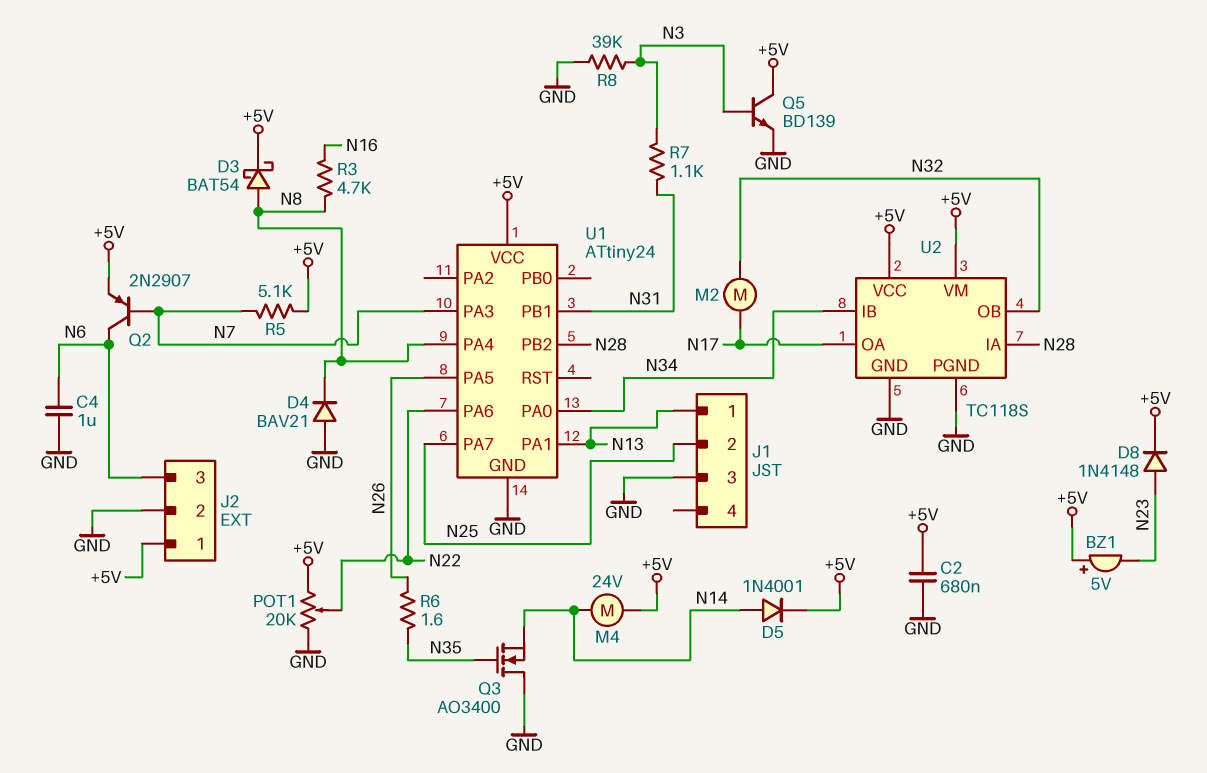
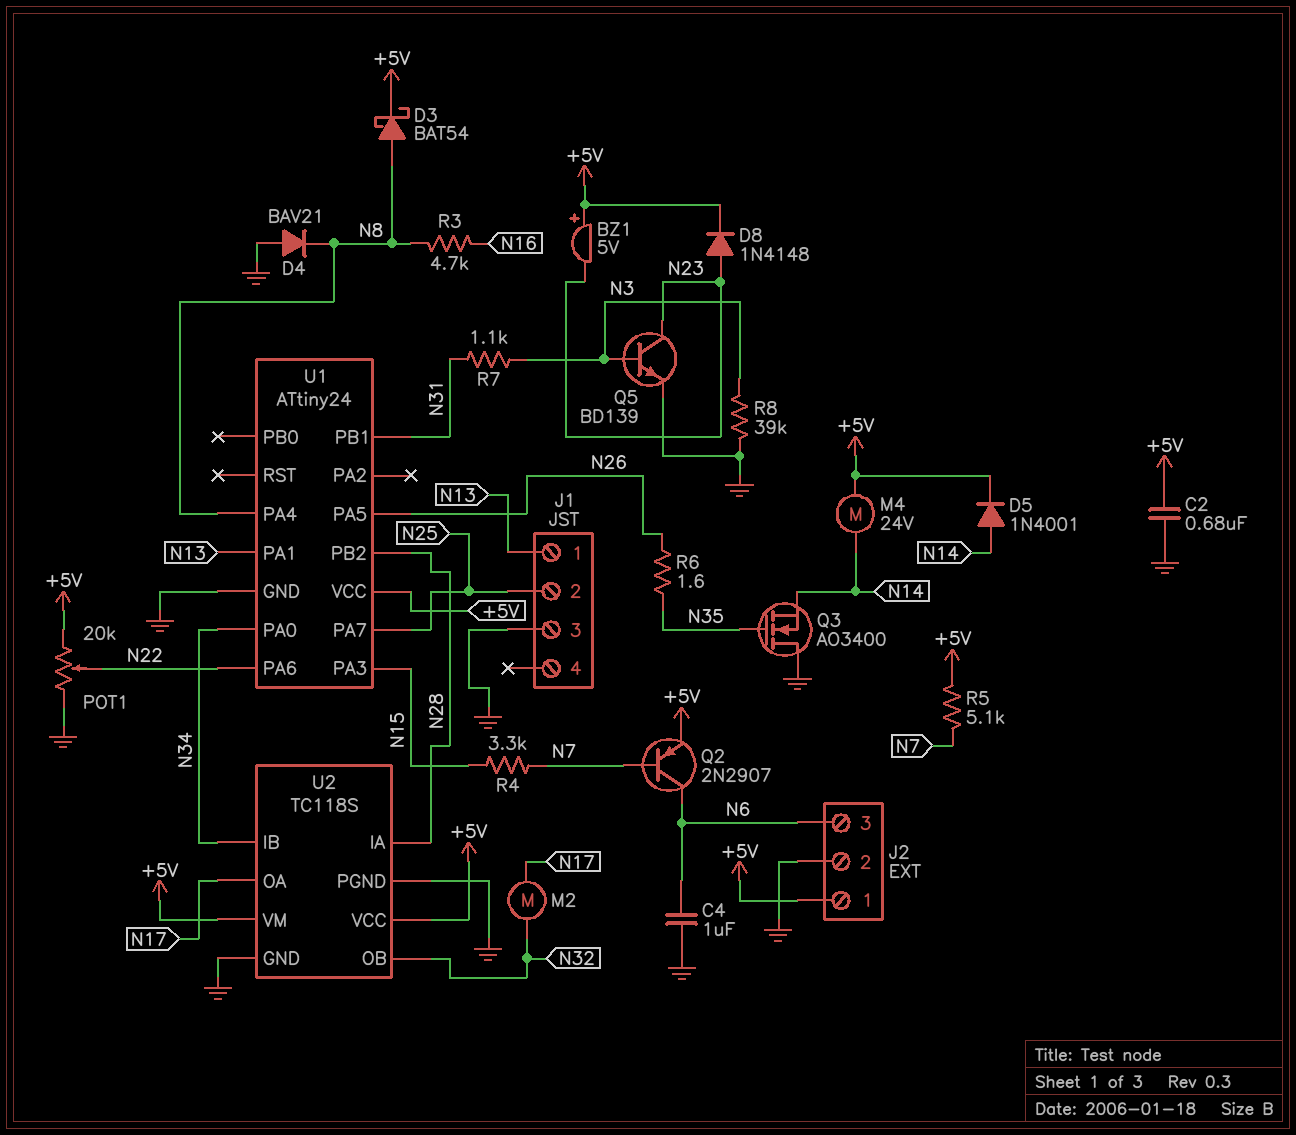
Q5: NPN BD139 (B N3, C +5V, E GND) -> NPN BD139 (B N3, C N23, E GND)
R4: none -> 3.3k (N7, N15)
U1 pin PA3: N7 -> N15

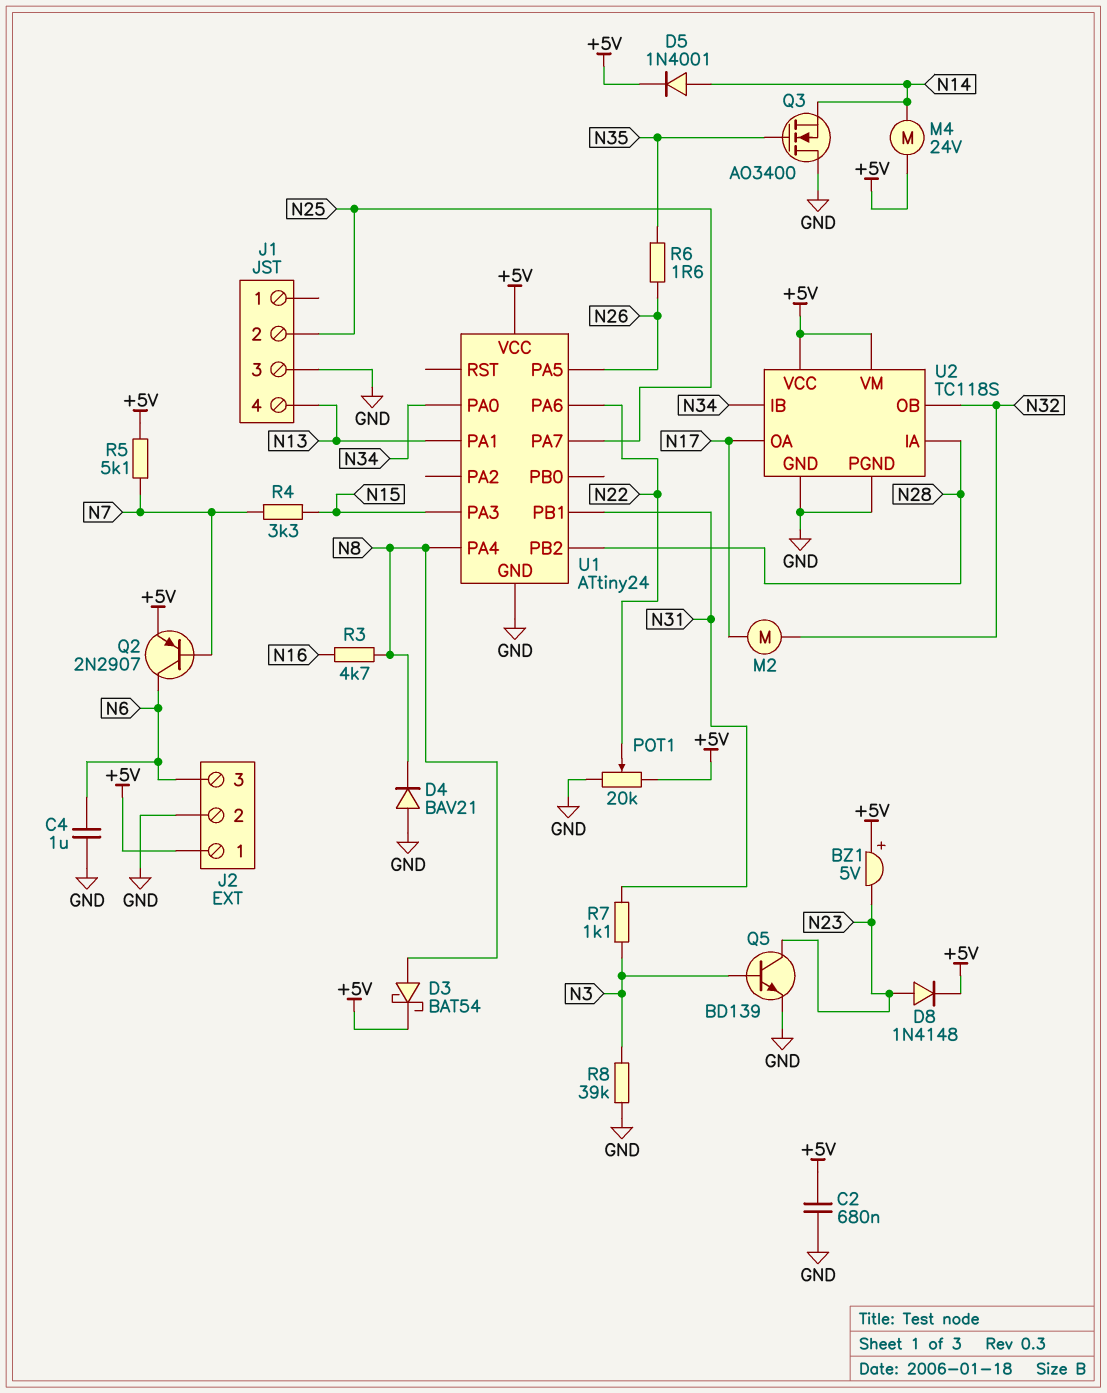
J1 pin 1: N13 -> none
J1 pin 4: none -> N13

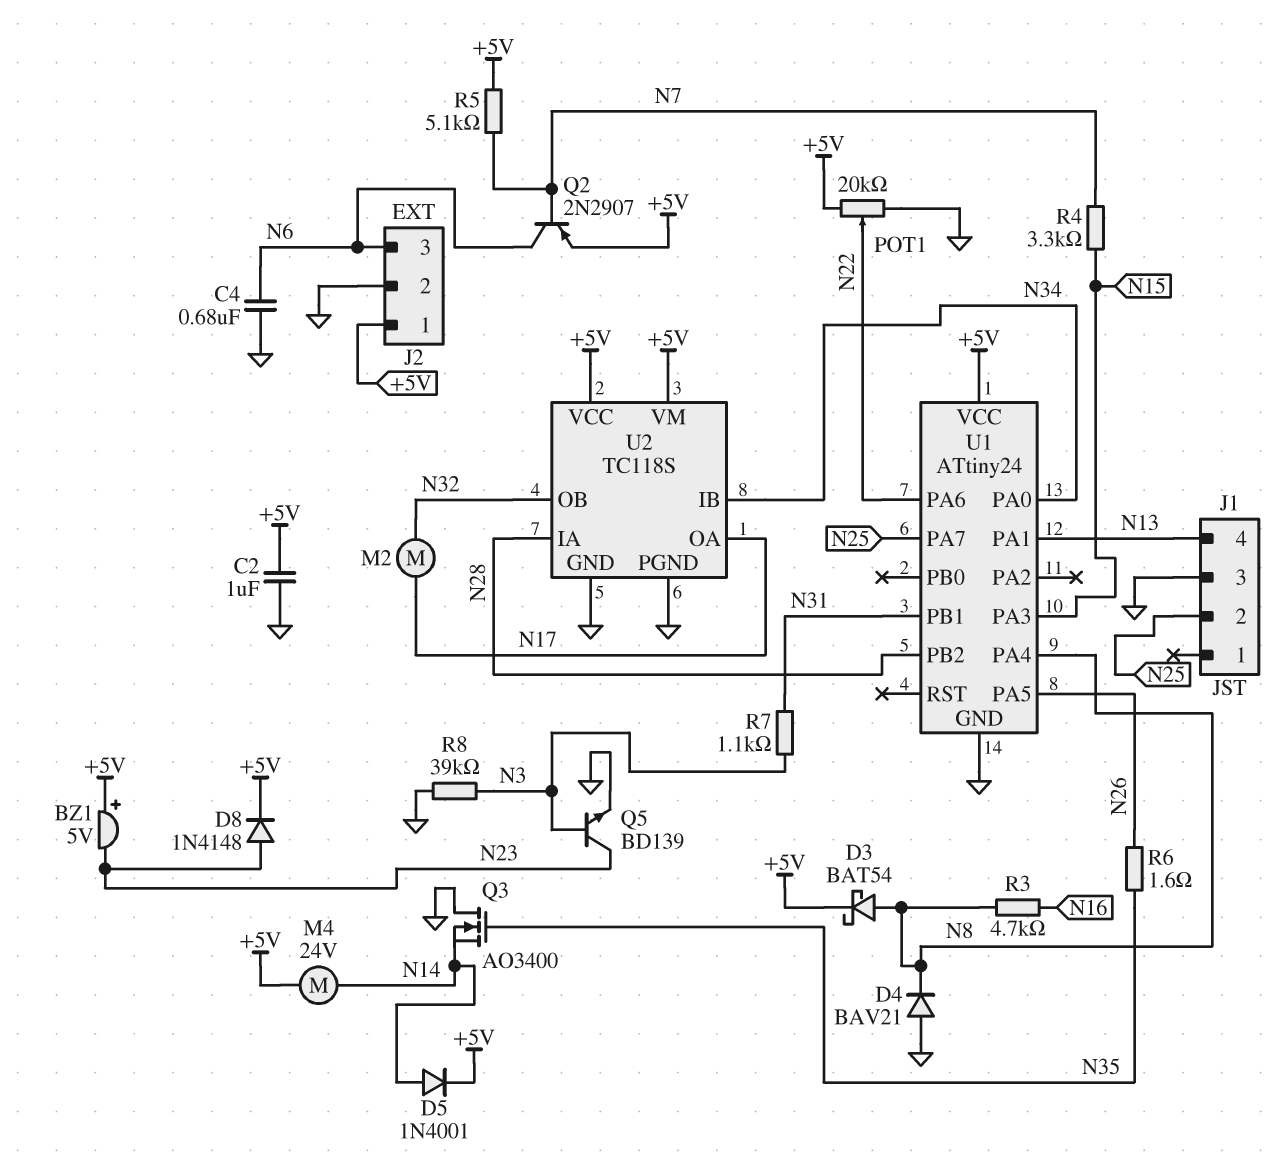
C2: 680nF (+5V, GND) -> 1uF (+5V, GND)
C4: 1uF (GND, N6) -> 680nF (GND, N6)

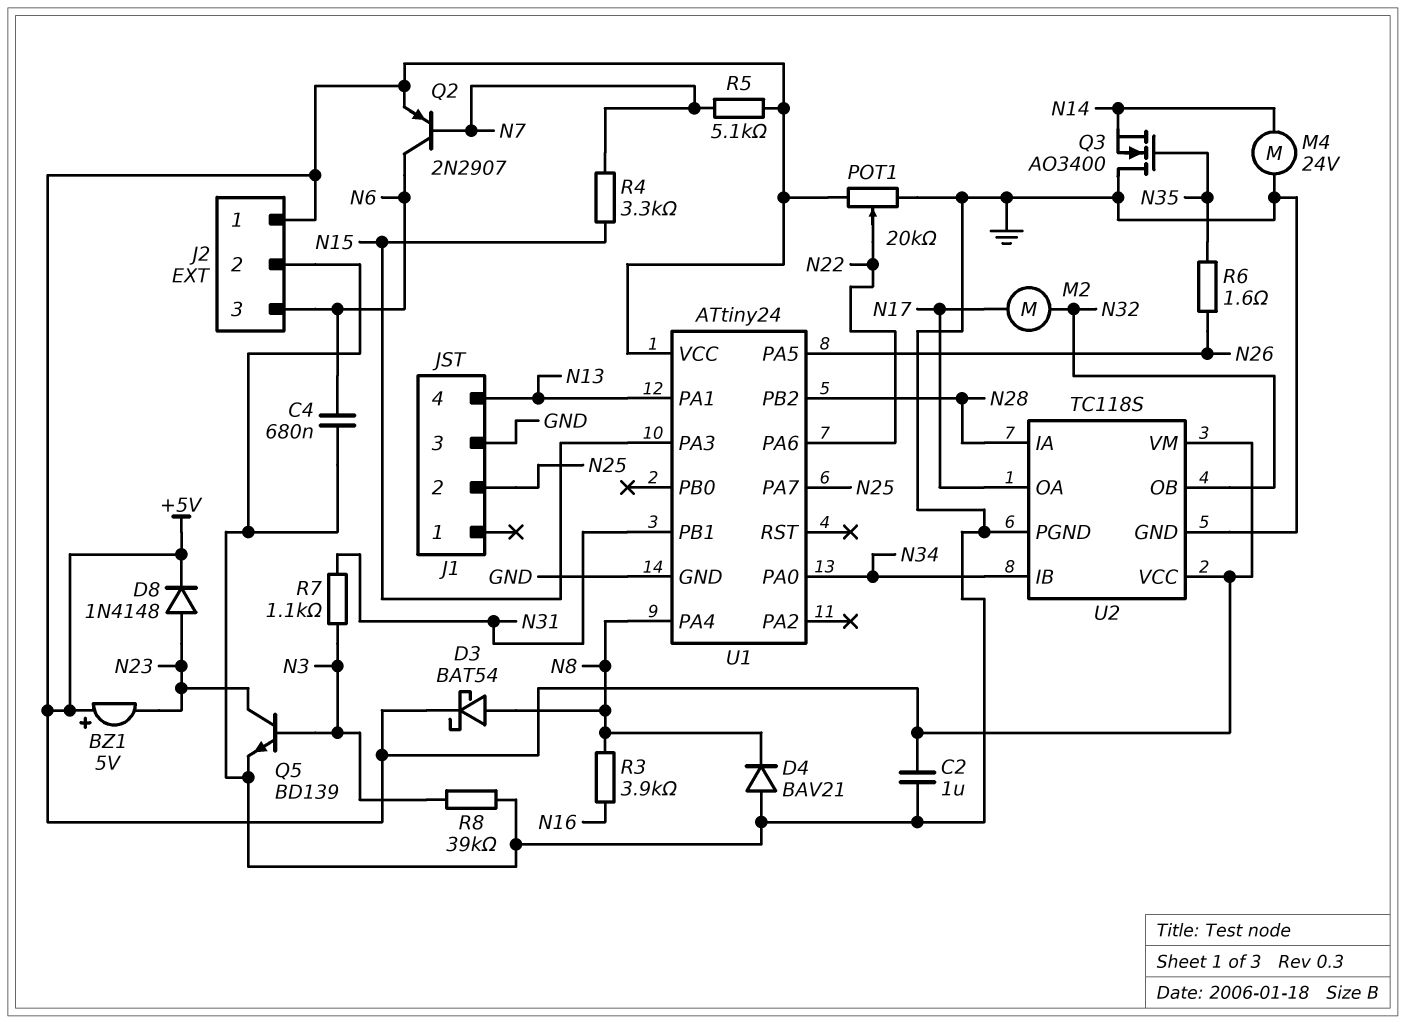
D5: diode 1N4001 (A N14, K +5V) -> none
M4: motor 24V (+5V, N14) -> motor 24V (GND, N14)
R3: 4.7k (N8, N16) -> 3.9k (N8, N16)

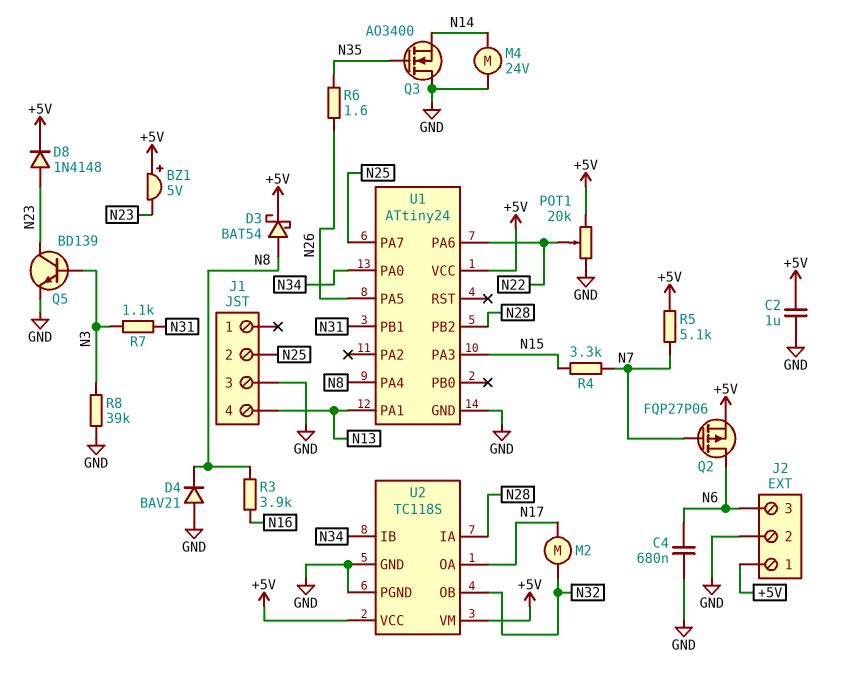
Q2: PNP 2N2907 (B N7, C N6, E +5V) -> PMOS FQP27P06 (G N7, D N6, S +5V)

